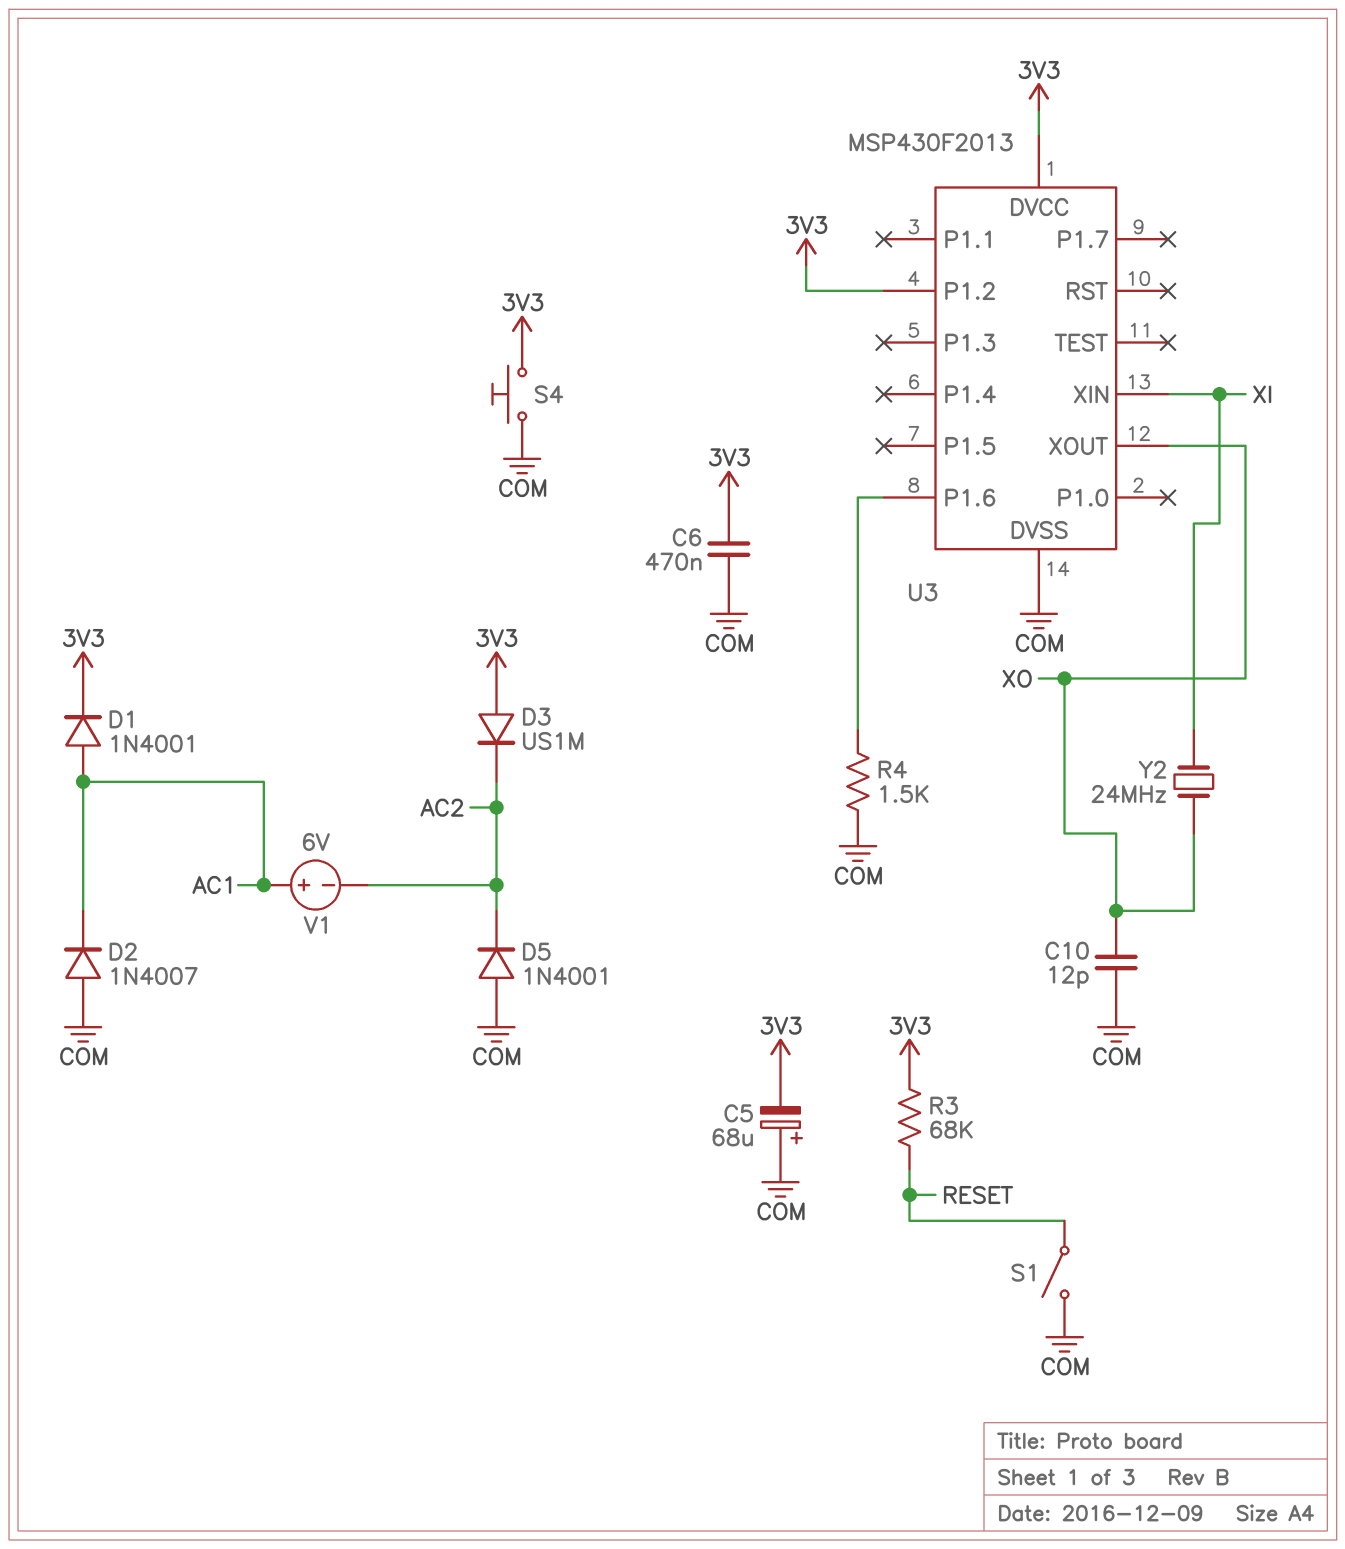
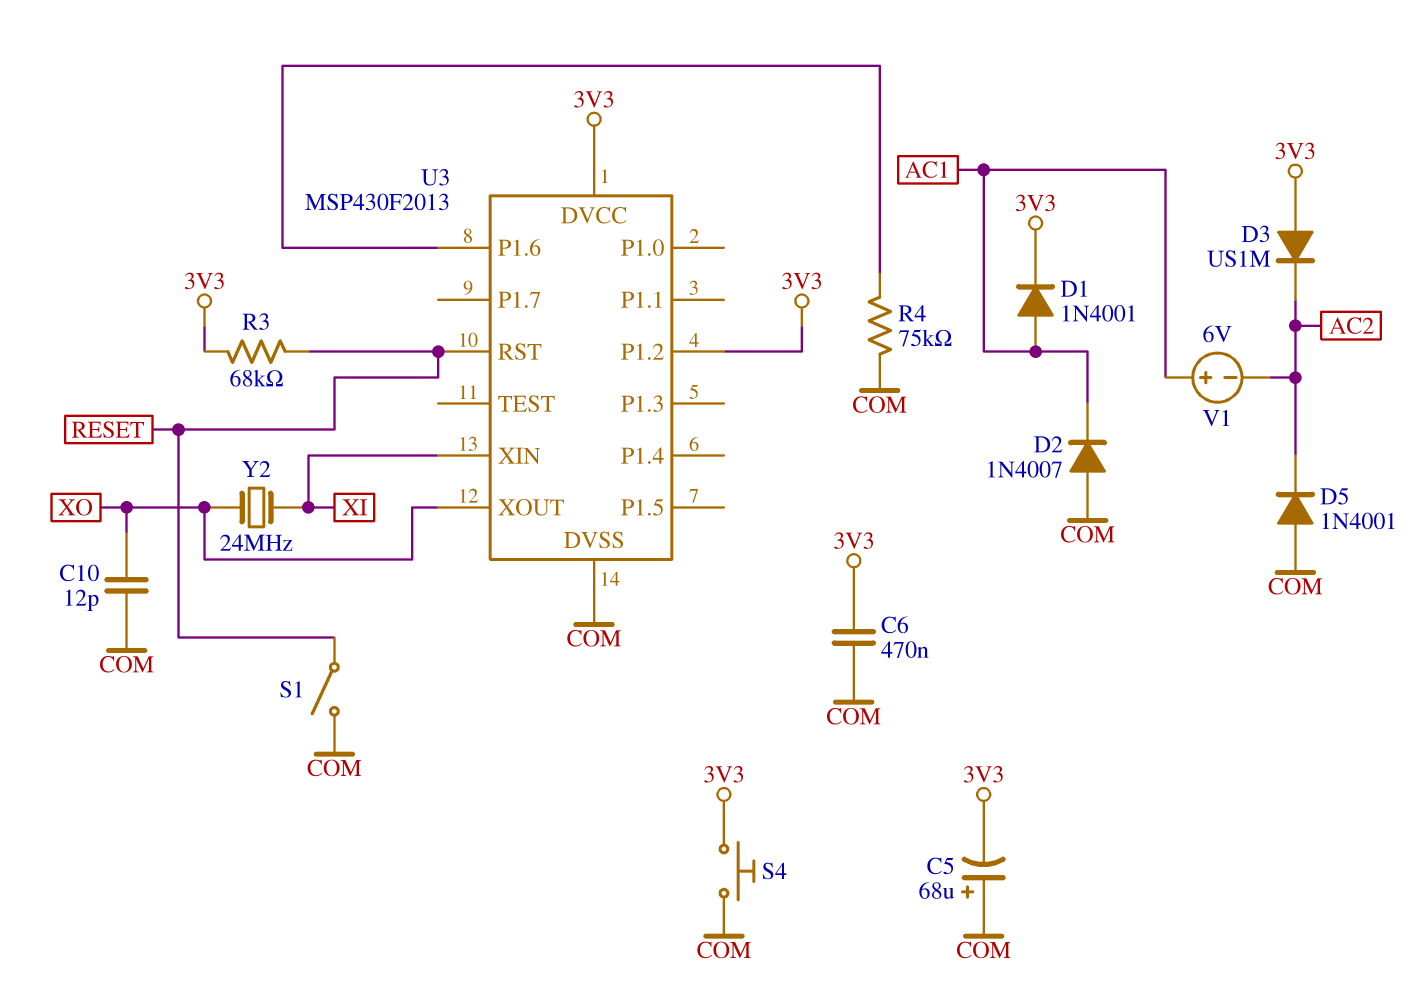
R4: 1.5k (COM, U3/P1.6) -> 75k (COM, U3/P1.6)
U3 pin RST: none -> RESET

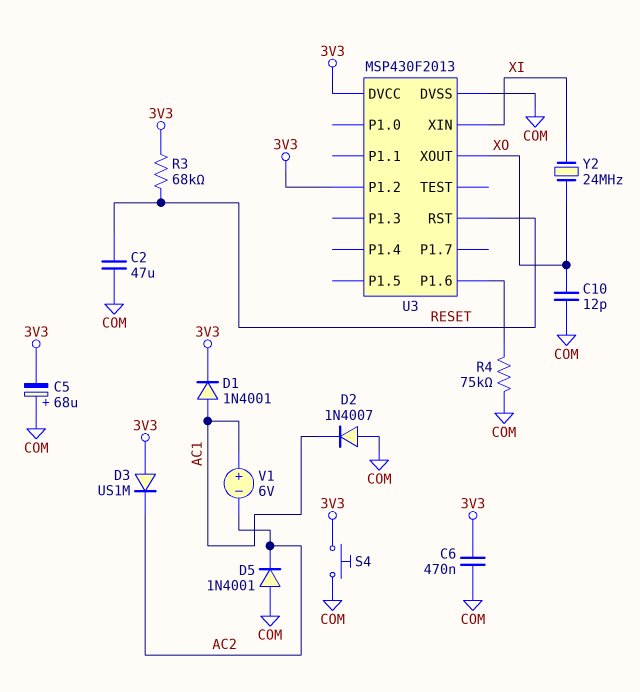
C2: none -> 47uF (COM, RESET)
S1: switch (COM, RESET) -> none

